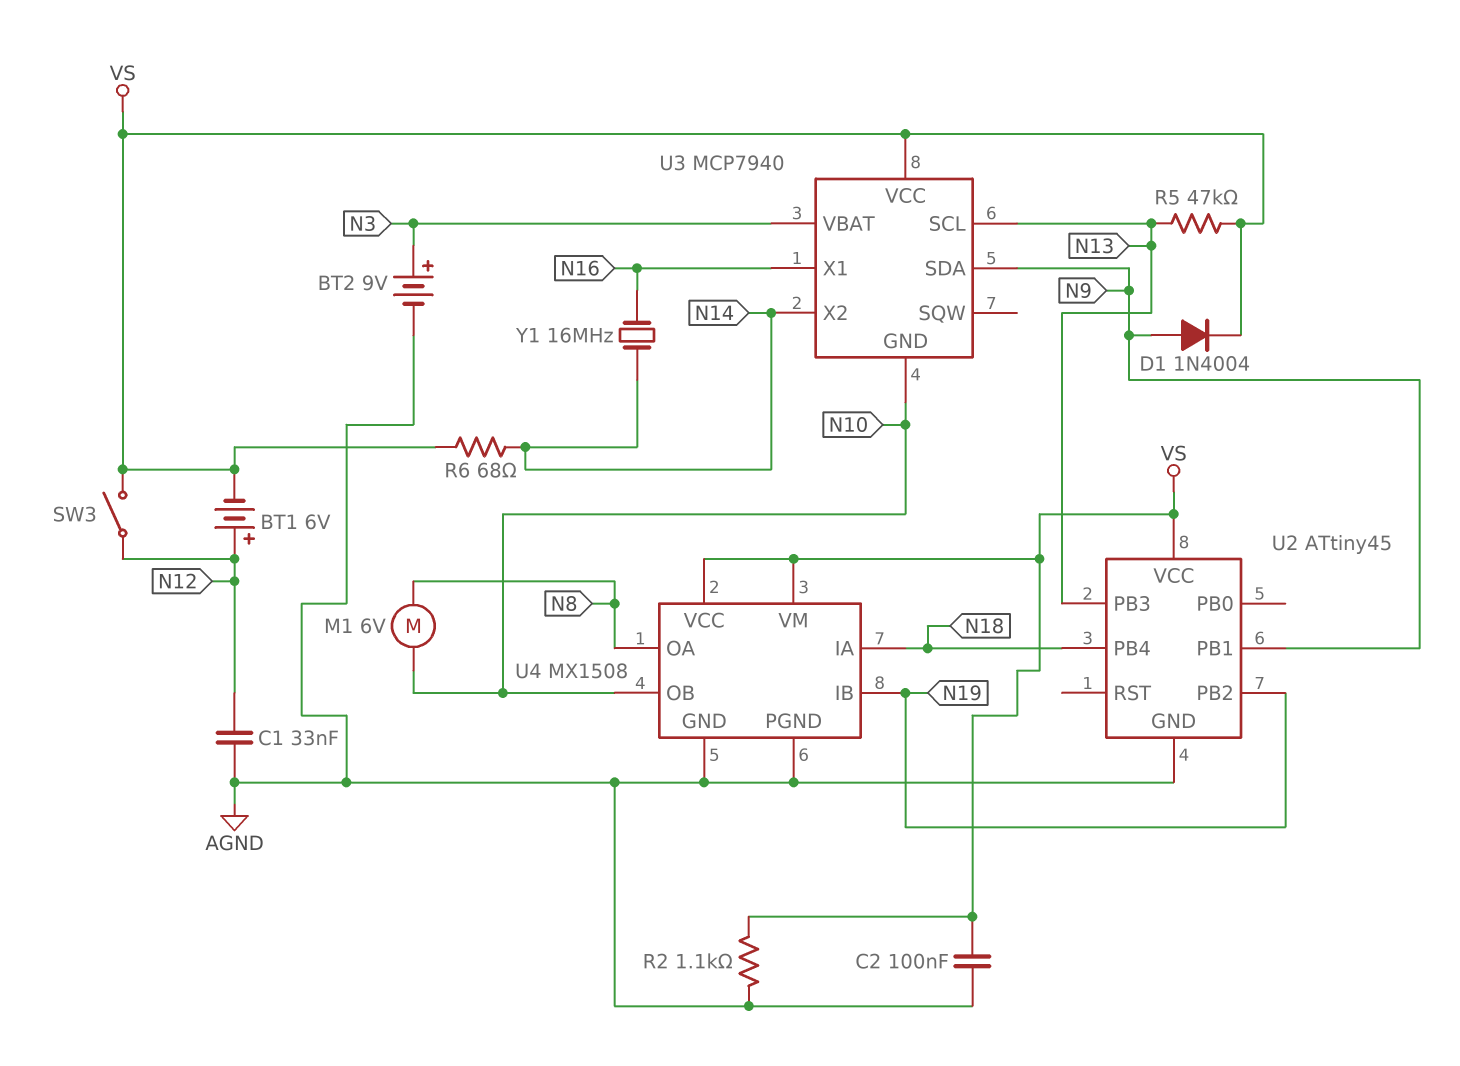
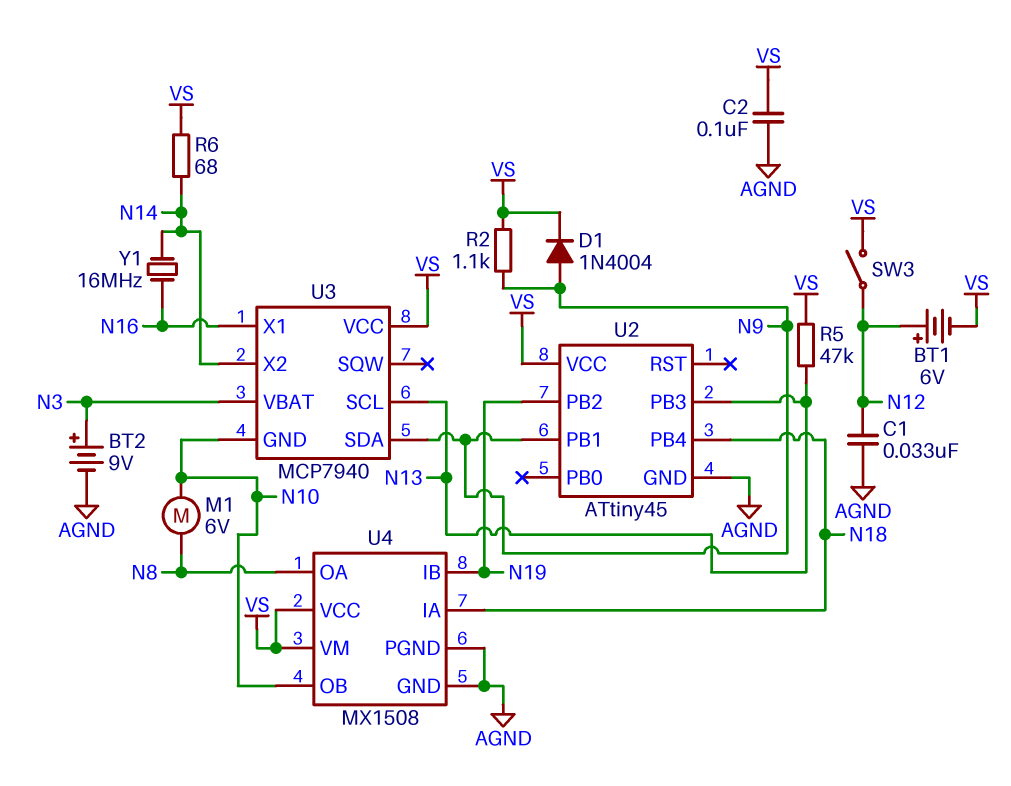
R2: 1.1k (AGND, VS) -> 1.1k (N9, VS)

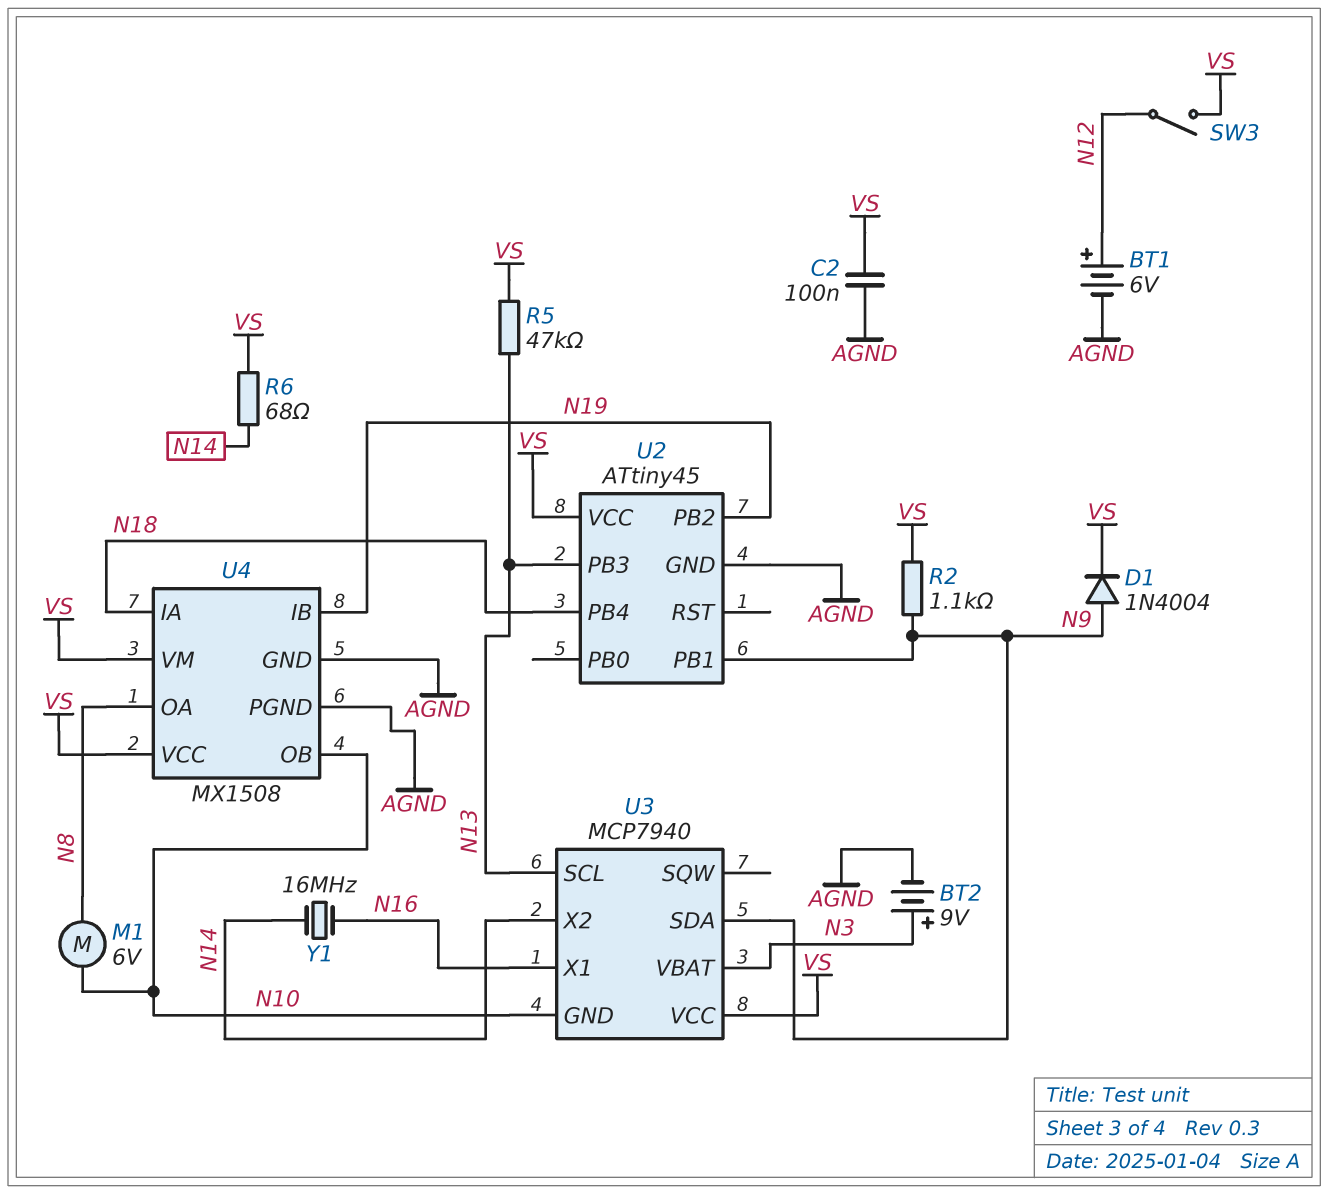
BT1: 6V (plus N12, minus VS) -> 6V (plus N12, minus AGND)
C1: 33nF (AGND, N12) -> none

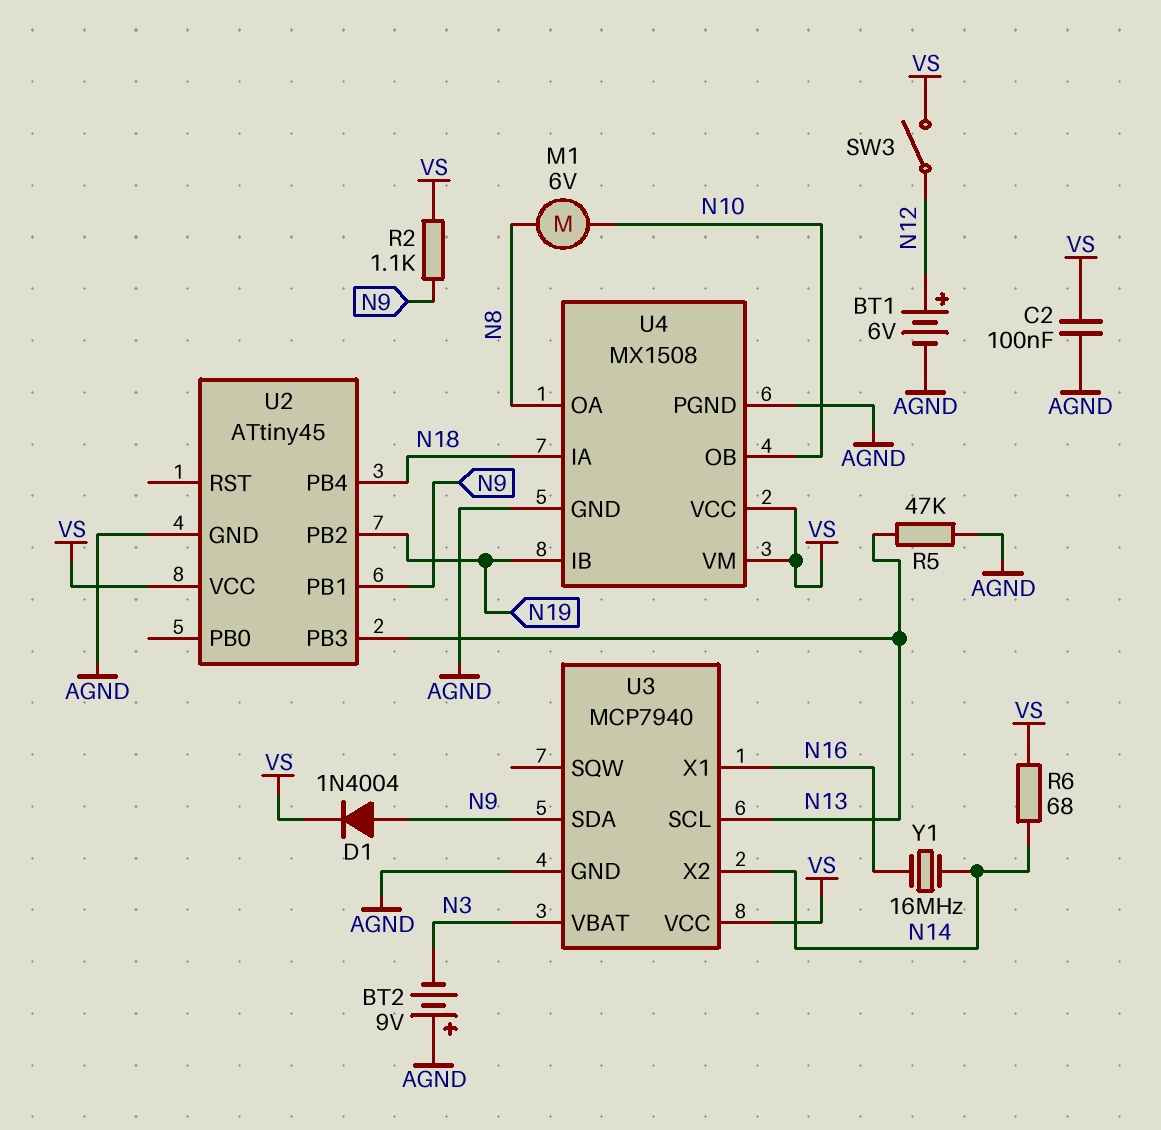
BT2: 9V (plus N3, minus AGND) -> 9V (plus AGND, minus N3)
R5: 47k (N13, VS) -> 47k (AGND, N13)
U3 pin GND: N10 -> AGND

